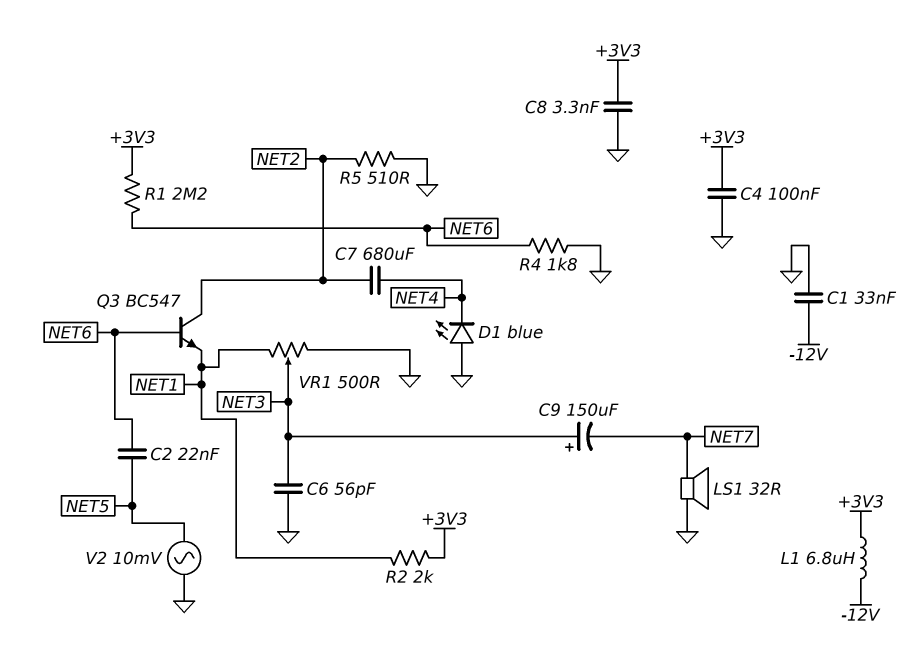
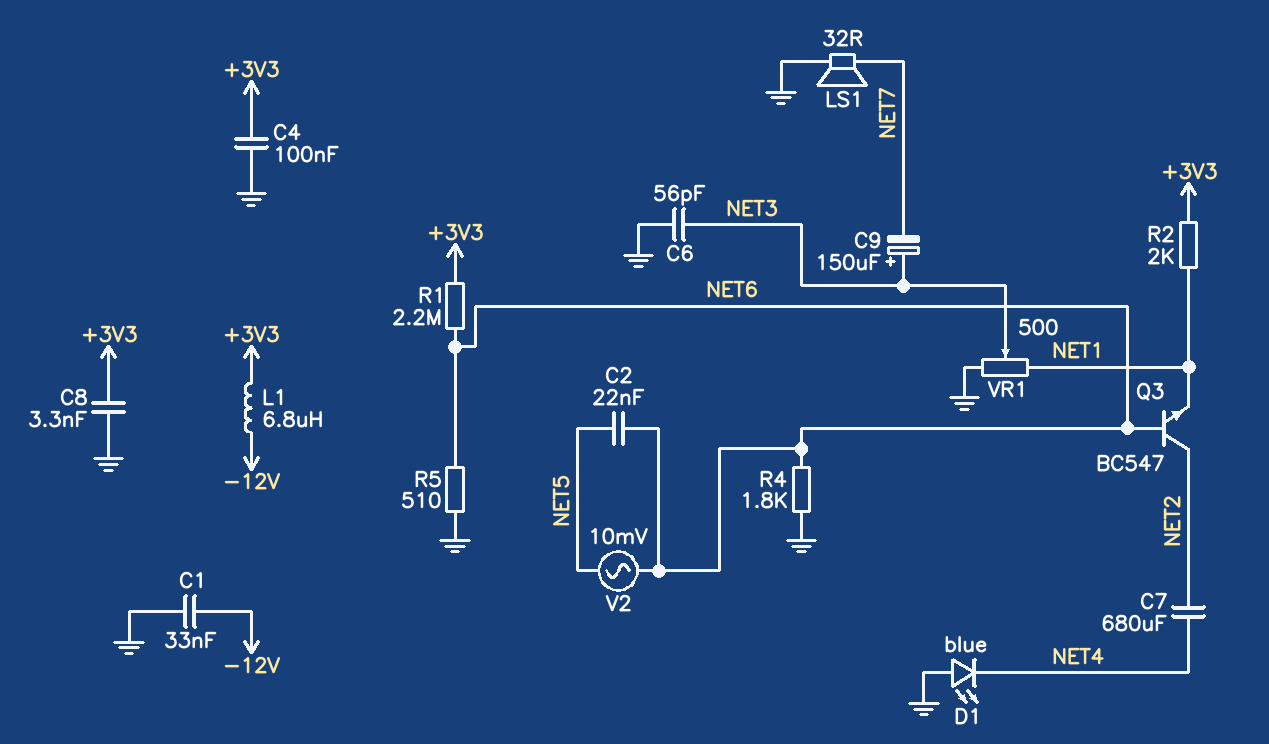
R5: 510 (GND, NET2) -> 510 (GND, NET6)
V2: AC 10mV (GND, NET5) -> AC 10mV (NET5, NET6)

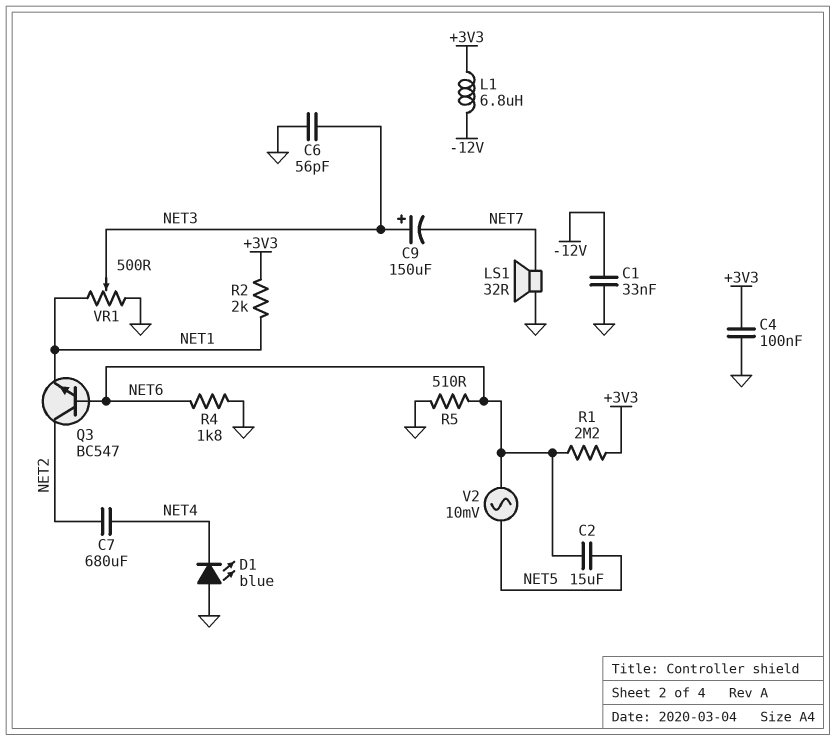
C2: 22nF (NET5, NET6) -> 15uF (NET5, NET6)
C8: 3.3nF (+3V3, GND) -> none

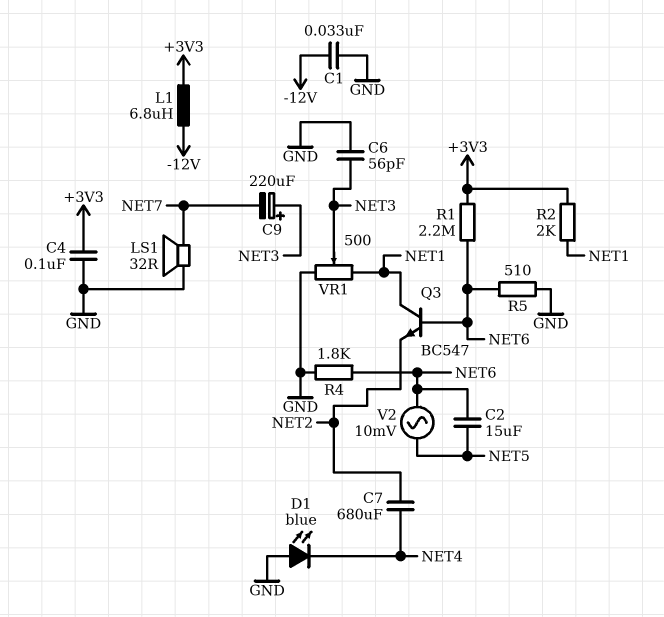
C9: 150uF (plus NET3, minus NET7) -> 220uF (plus NET3, minus NET7)
Q3: NPN BC547 (B NET6, C NET2, E NET1) -> NPN BC547 (B NET6, C NET1, E NET2)

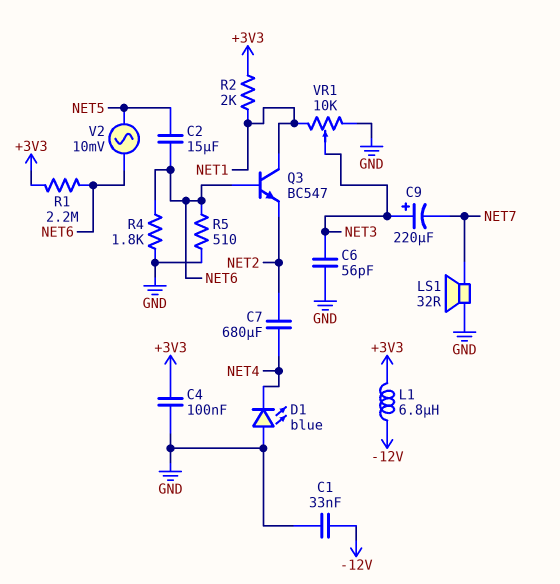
VR1: 500 (GND, NET1, wiper NET3) -> 10k (GND, NET1, wiper NET3)

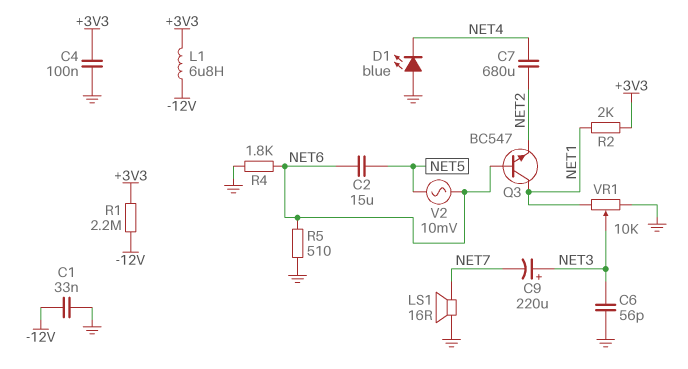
LS1: speaker 32R (GND, NET7) -> speaker 16R (GND, NET7)
R1: 2.2M (+3V3, NET6) -> 2.2M (+3V3, -12V)

